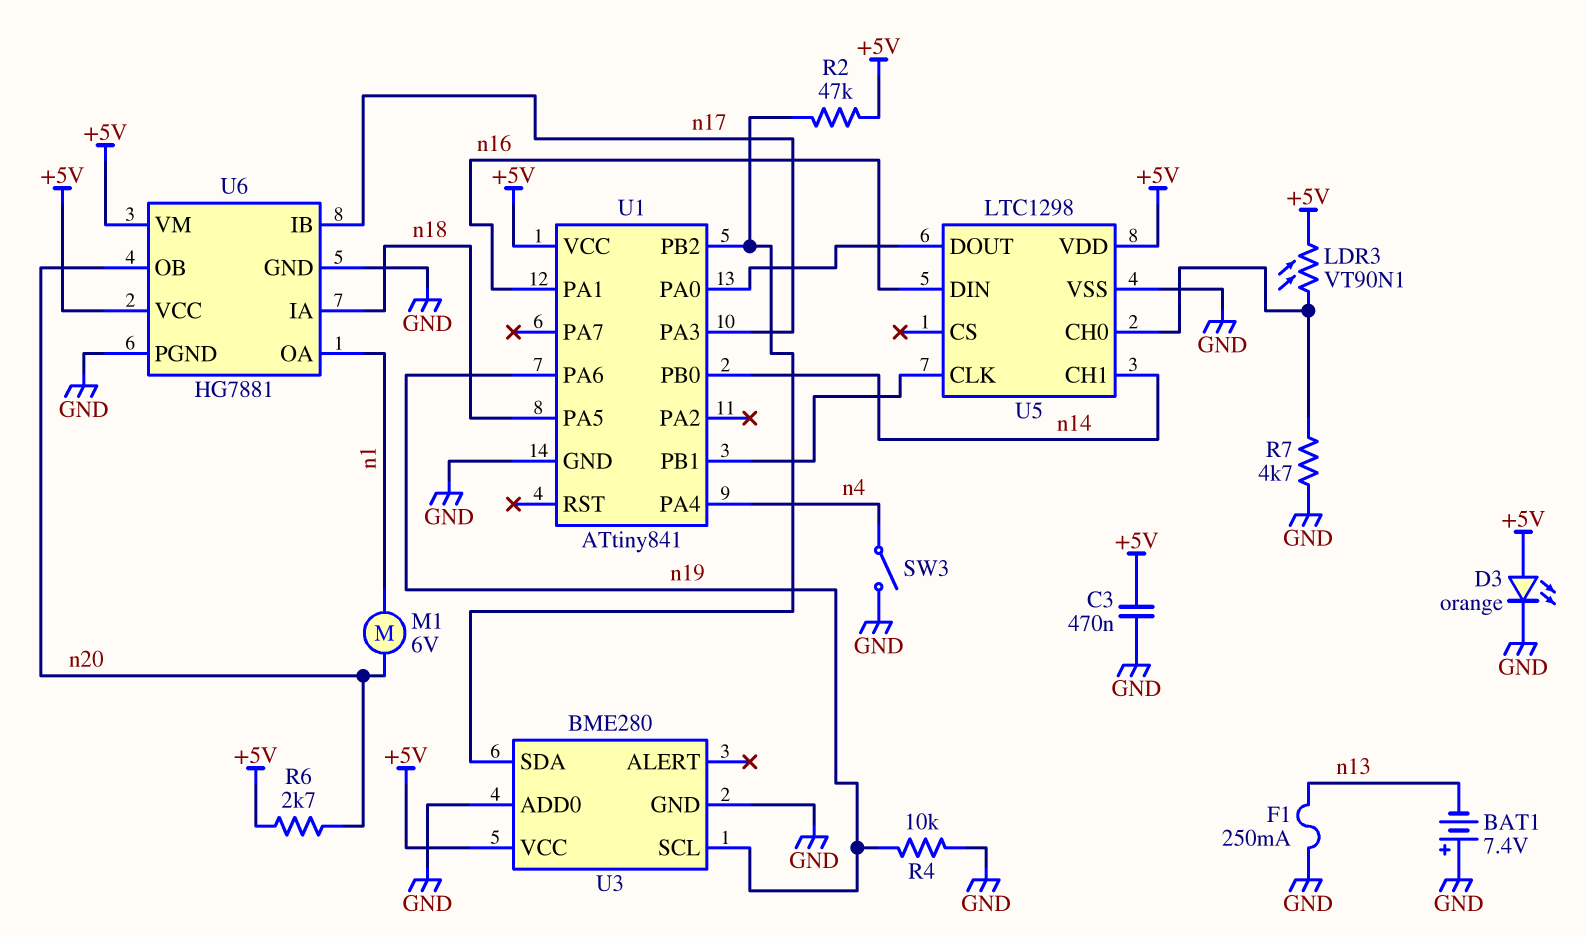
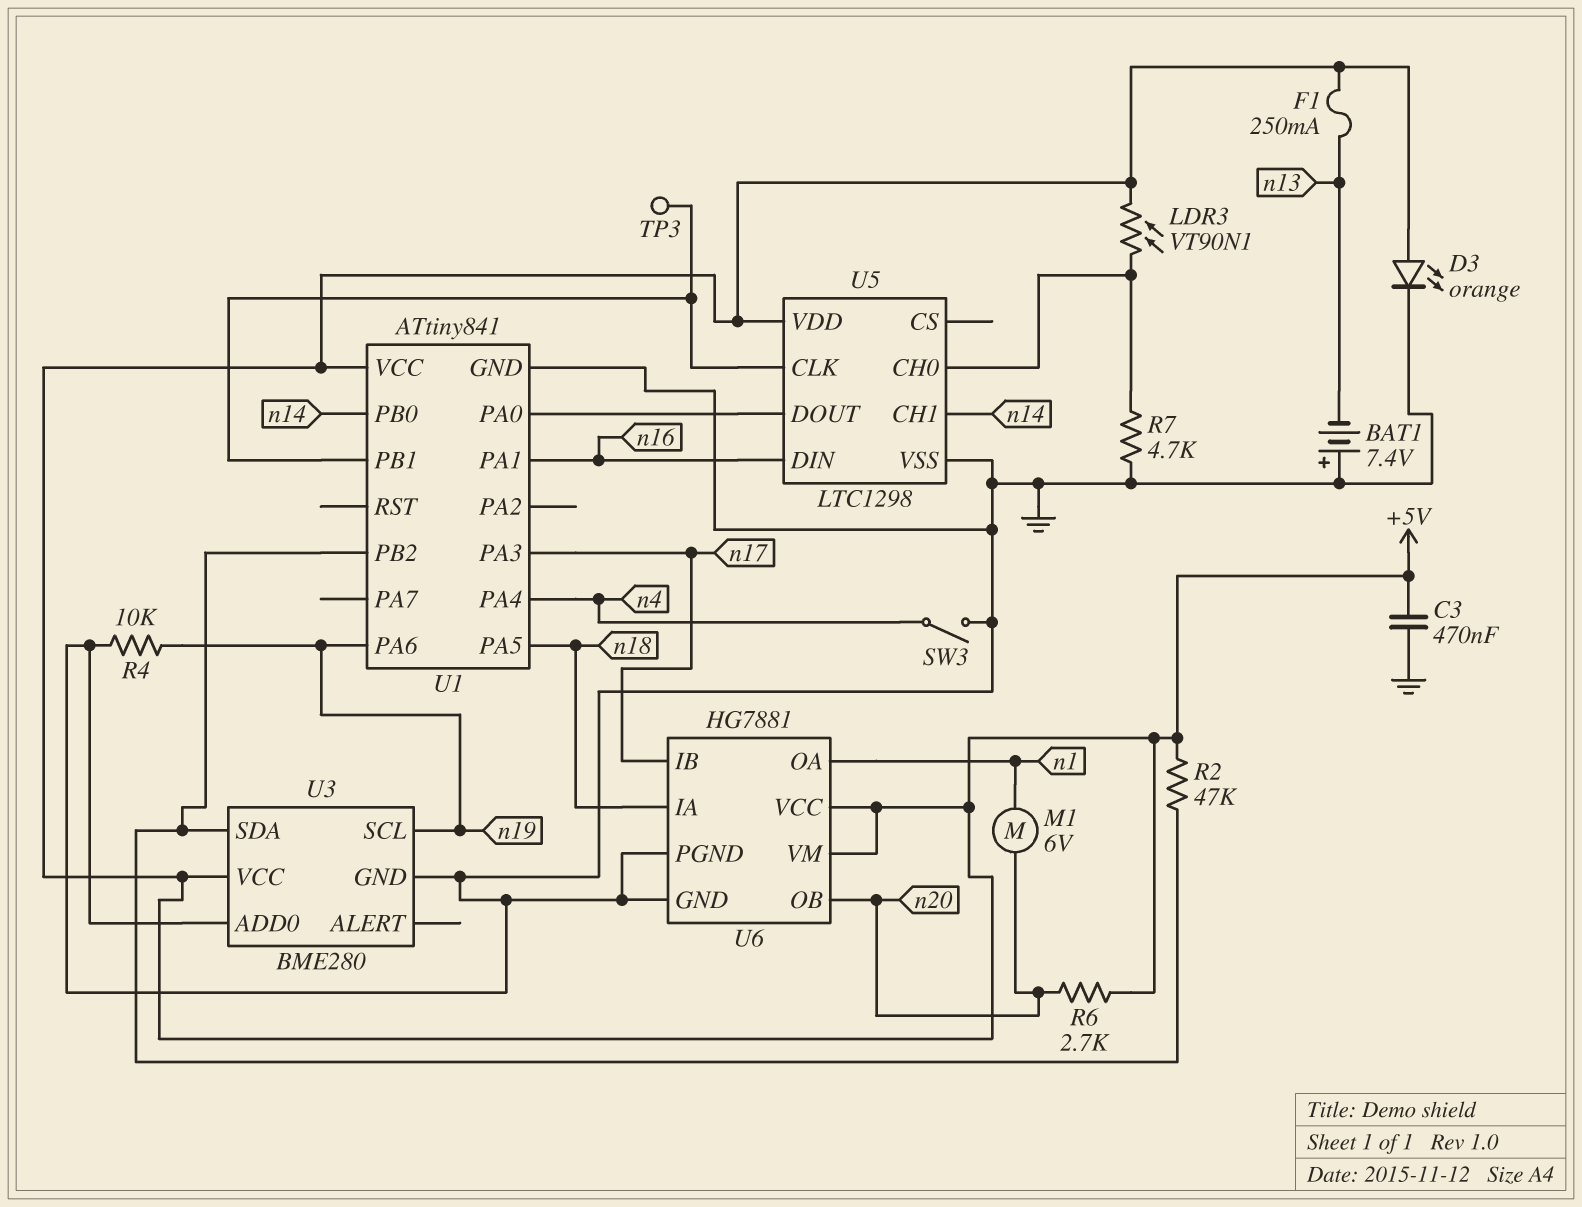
F1: 250mA (GND, n13) -> 250mA (+5V, n13)
TP3: none -> test point (U1/PB1)

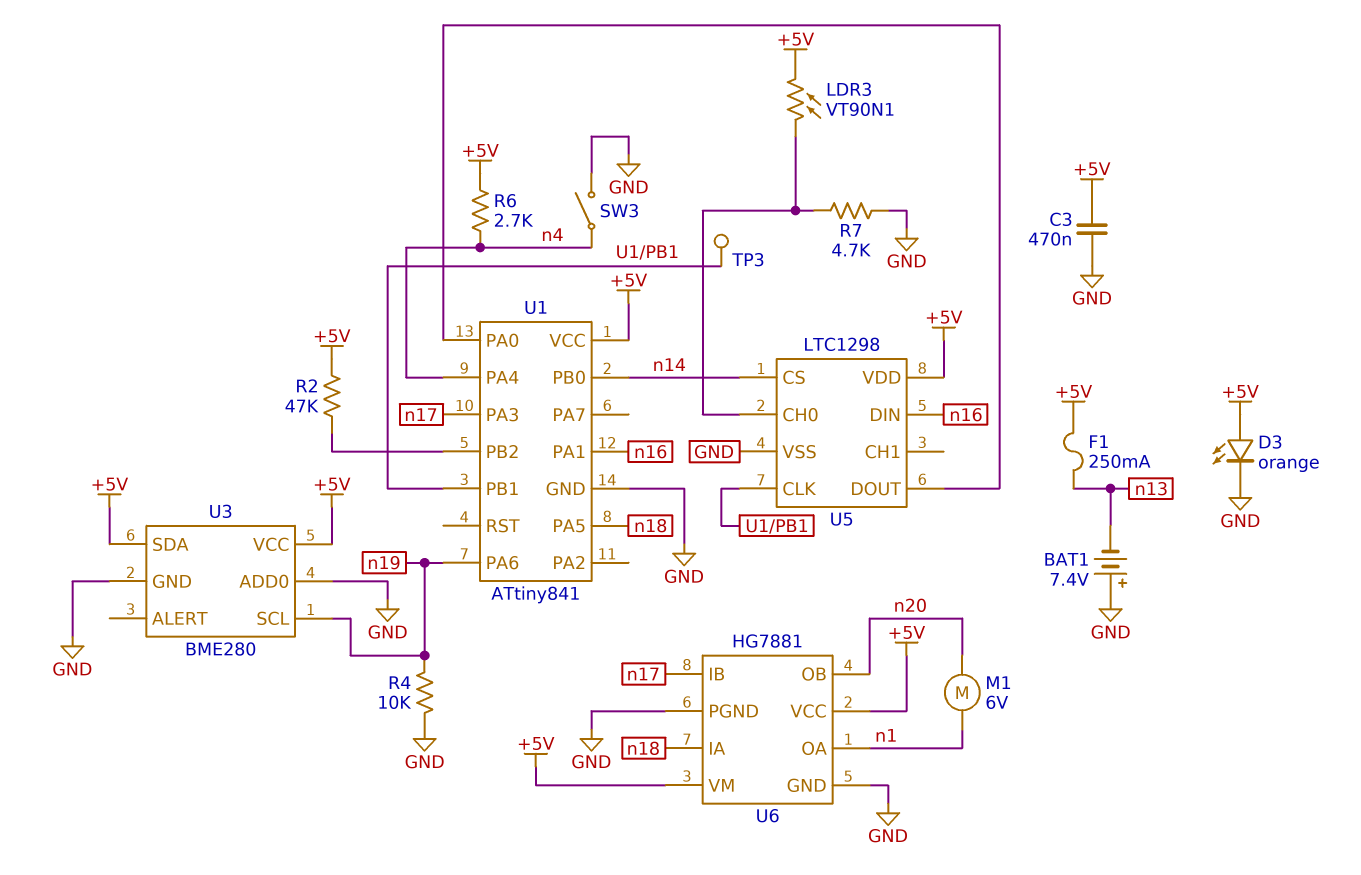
R6: 2.7k (+5V, n20) -> 2.7k (+5V, n4)
U3 pin SDA: U1/PB2 -> +5V
U5 pin CH1: n14 -> none
U5 pin CS: none -> n14

